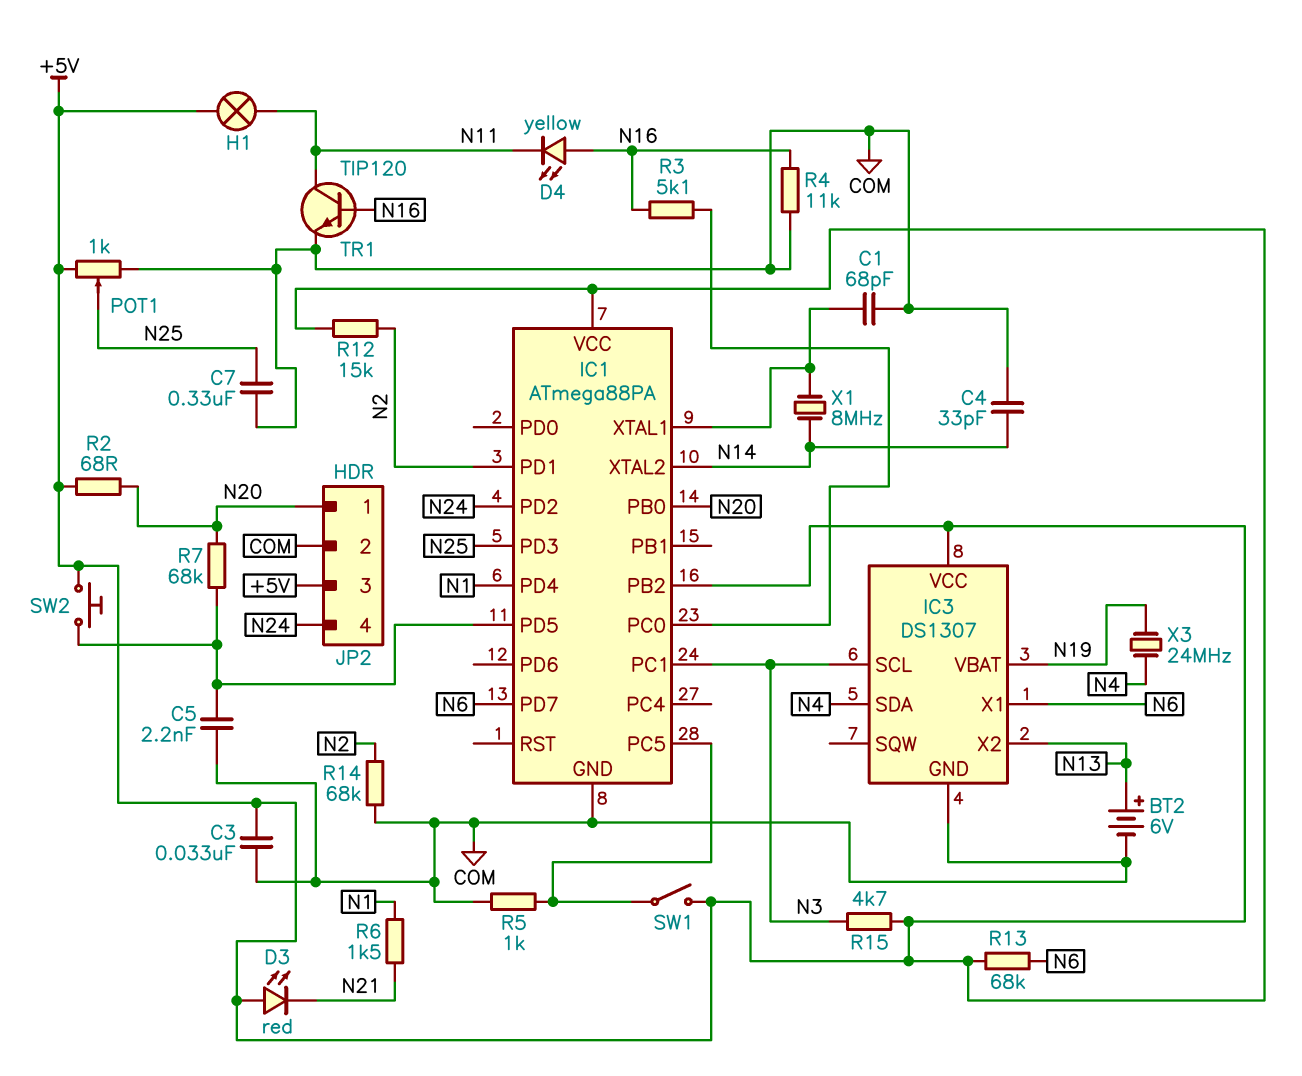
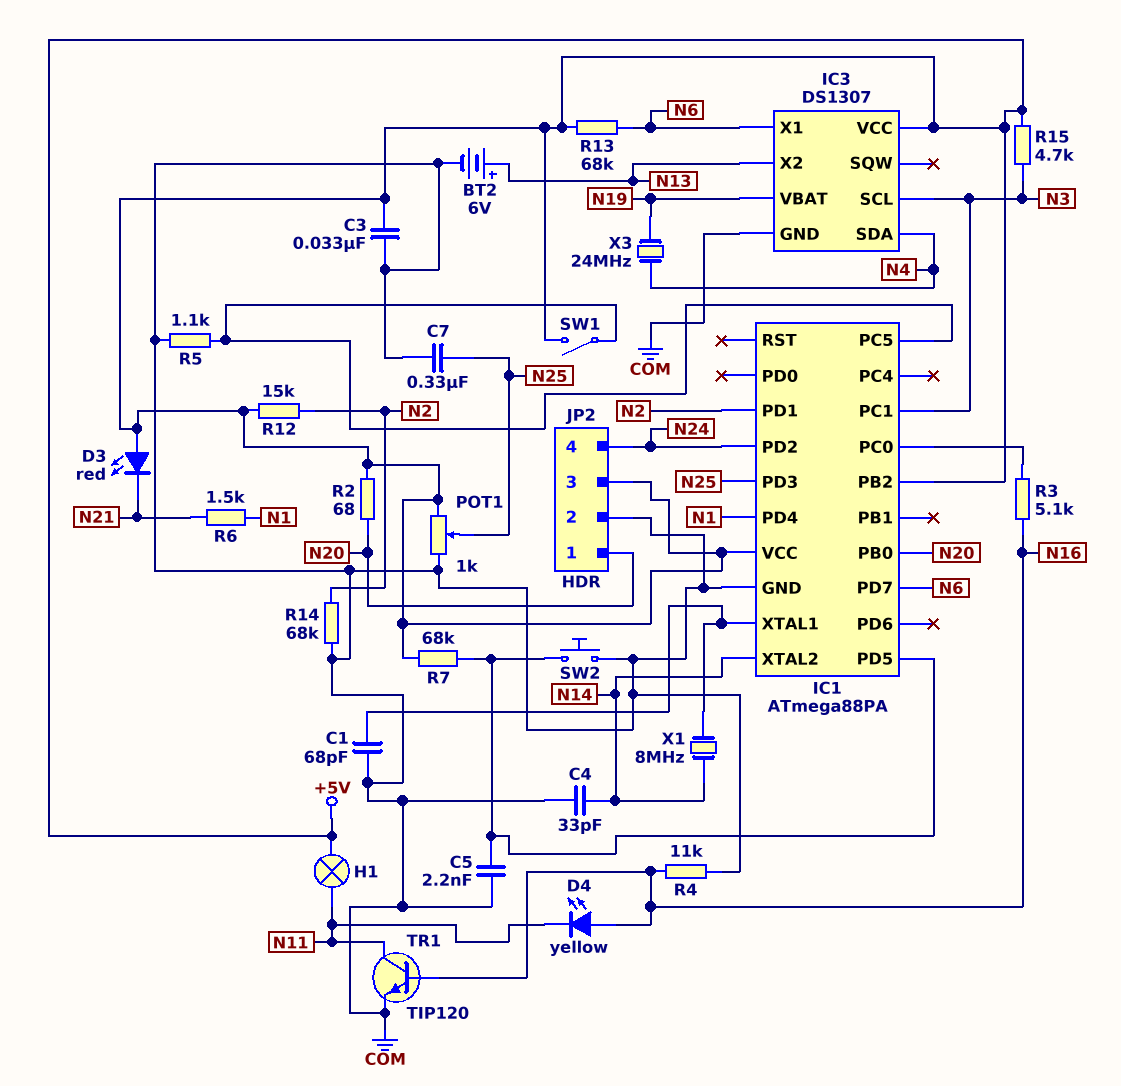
R5: 1k (COM, IC1/PC5) -> 1.1k (COM, IC1/PC5)
R7: 68k (IC1/PD5, N20) -> 68k (+5V, IC1/PD5)
SW2: button (+5V, IC1/PD5) -> button (COM, IC1/PD5)

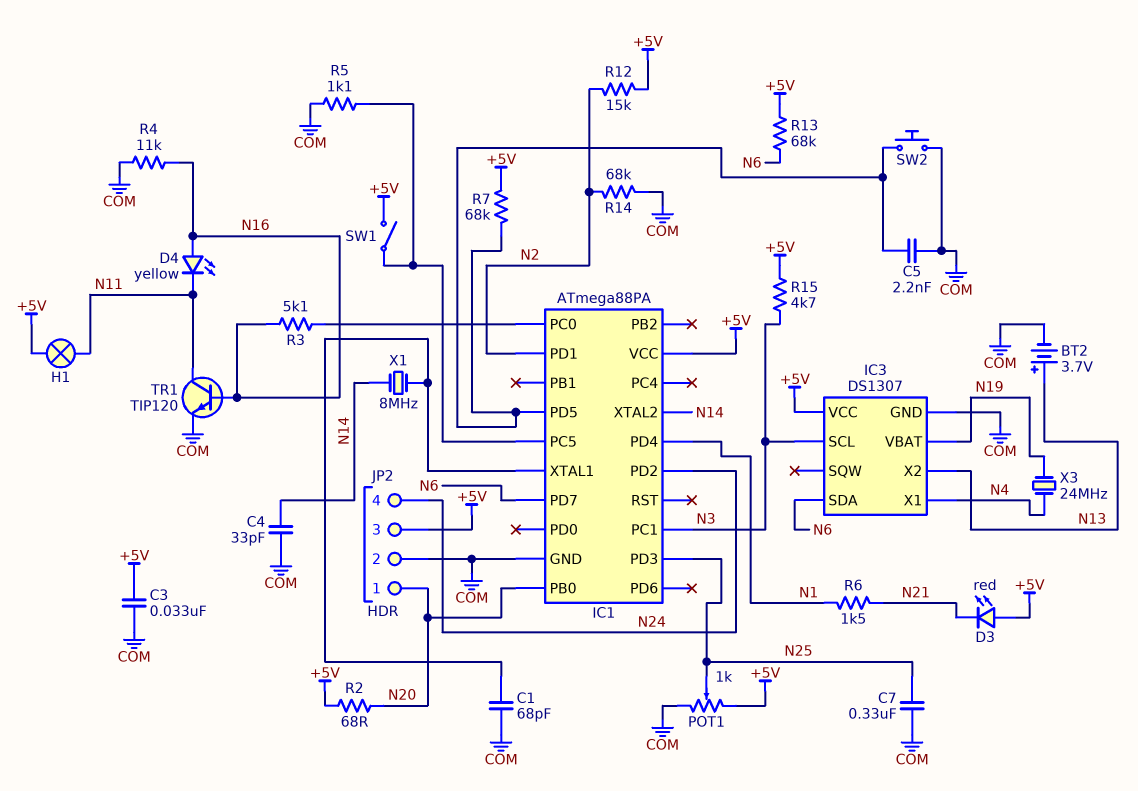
BT2: 6V (plus N13, minus COM) -> 3.7V (plus N13, minus COM)
IC1 pin PB2: +5V -> none
IC3 pin SDA: N4 -> N6
IC3 pin X1: N6 -> N4

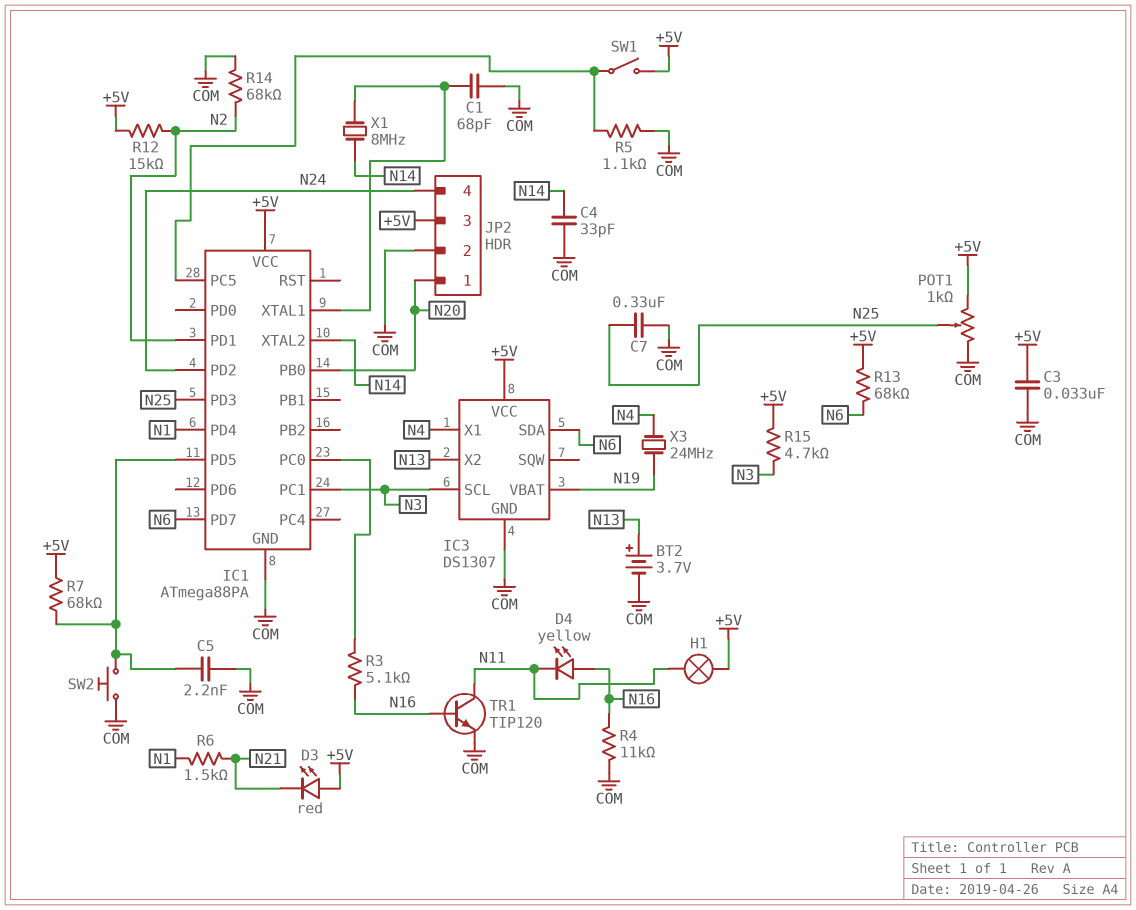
R2: 68 (+5V, N20) -> none

